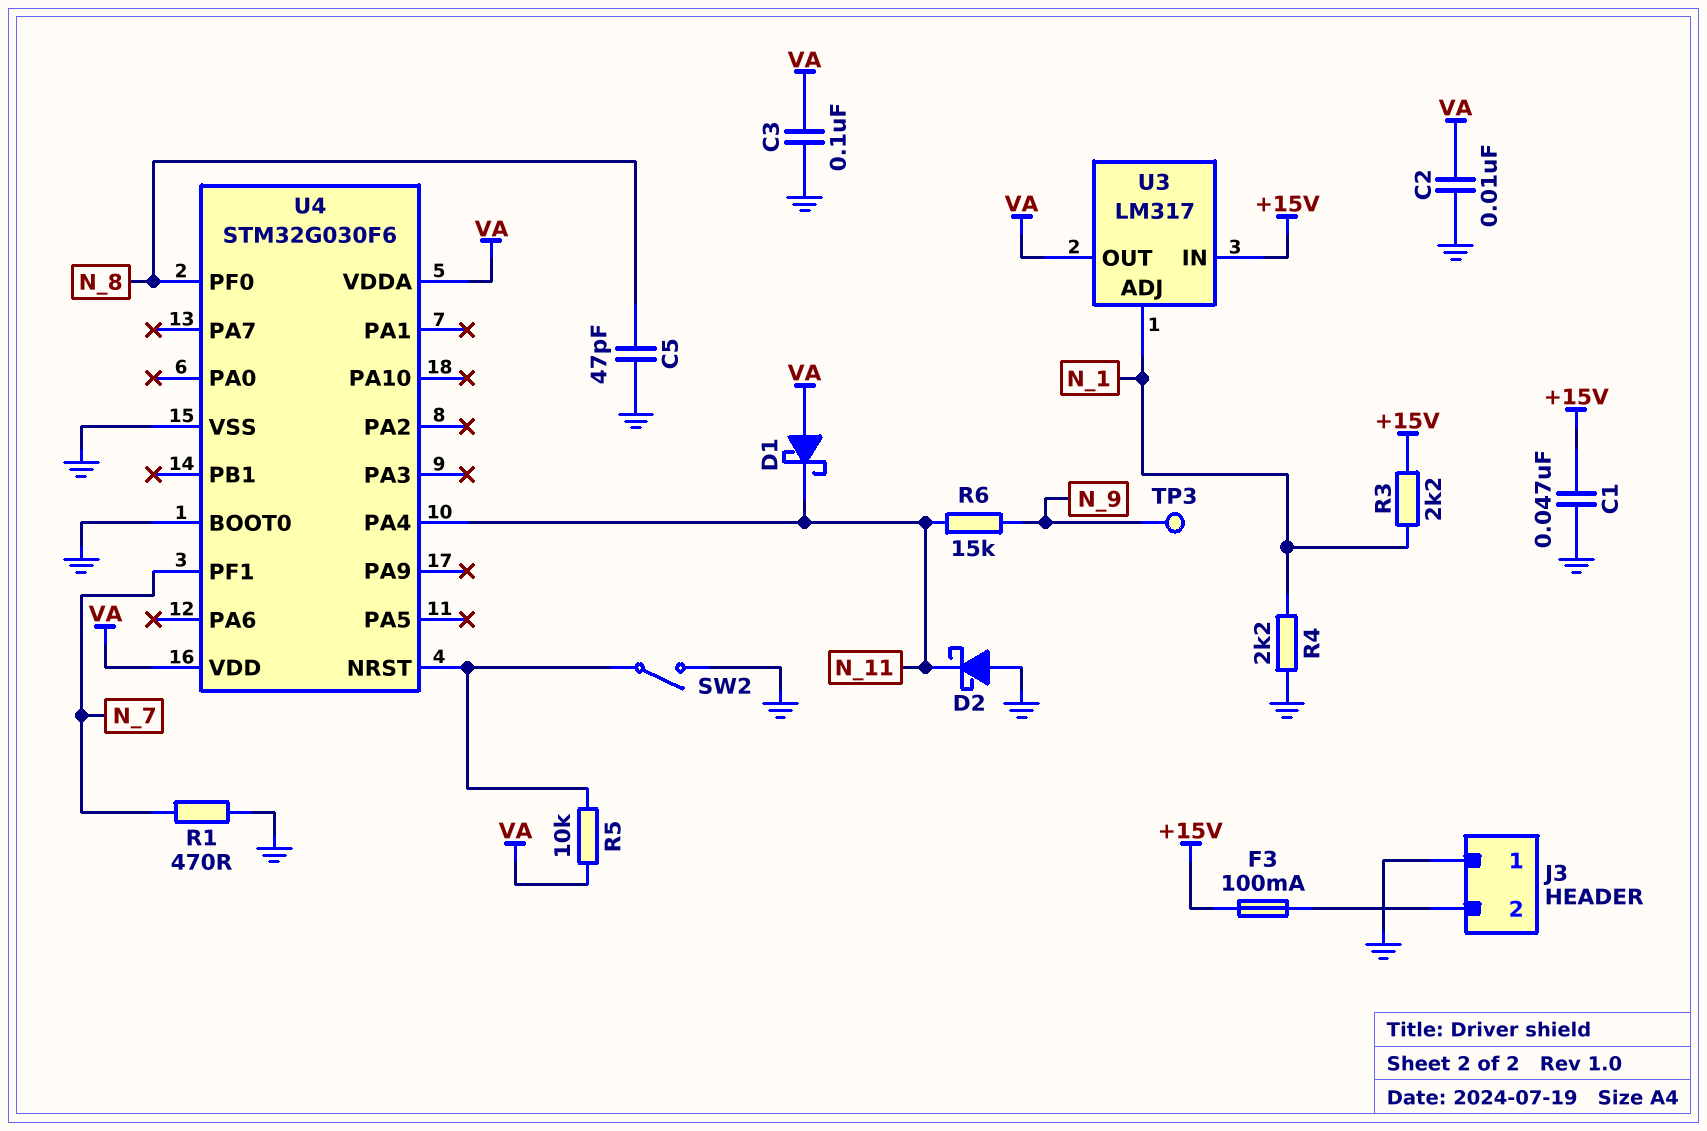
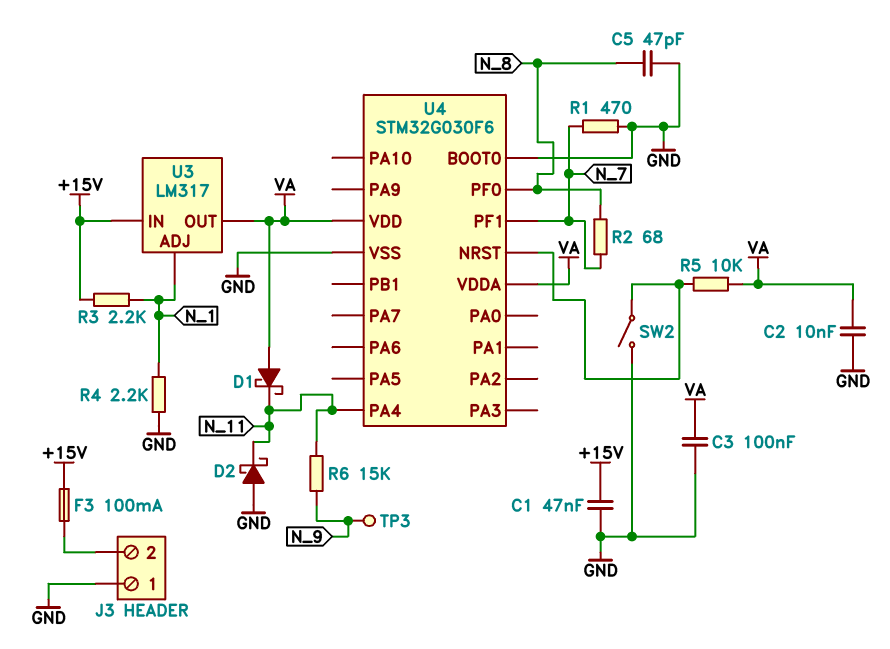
R2: none -> 68 (N_7, N_8)

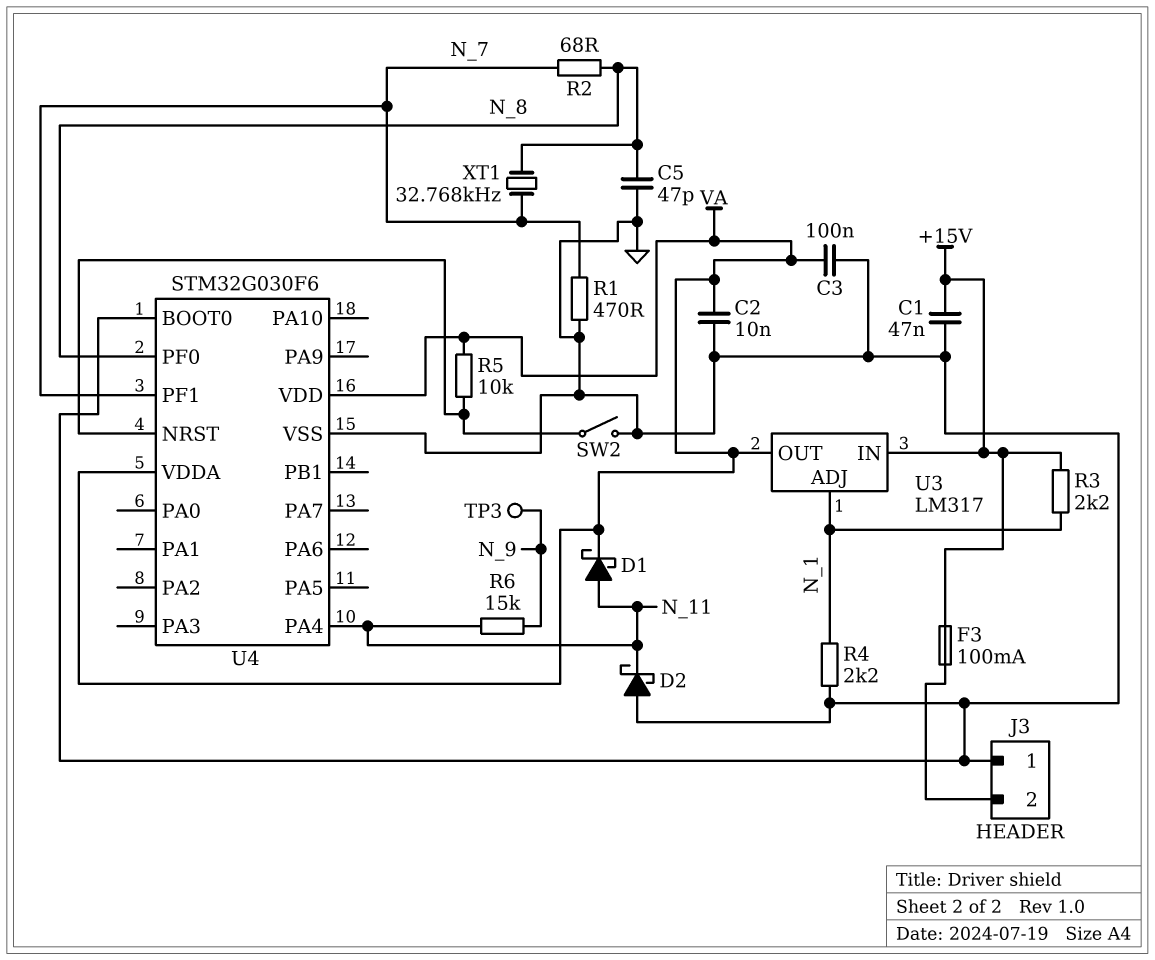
D1: schottky (A VA, K N_11) -> schottky (A N_11, K VA)
XT1: none -> 32.768kHz (N_7, N_8)

